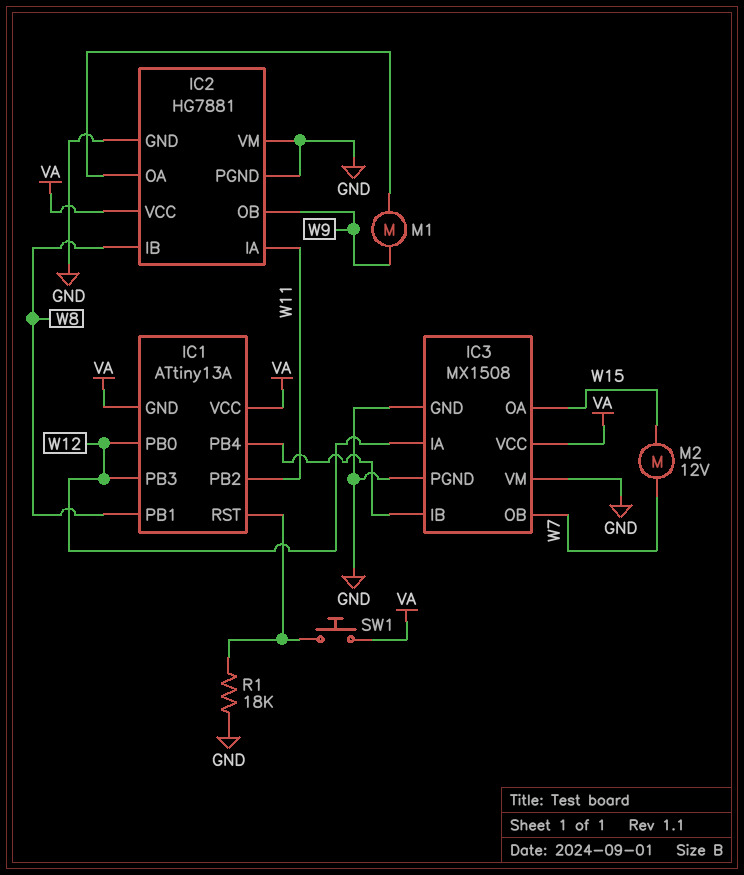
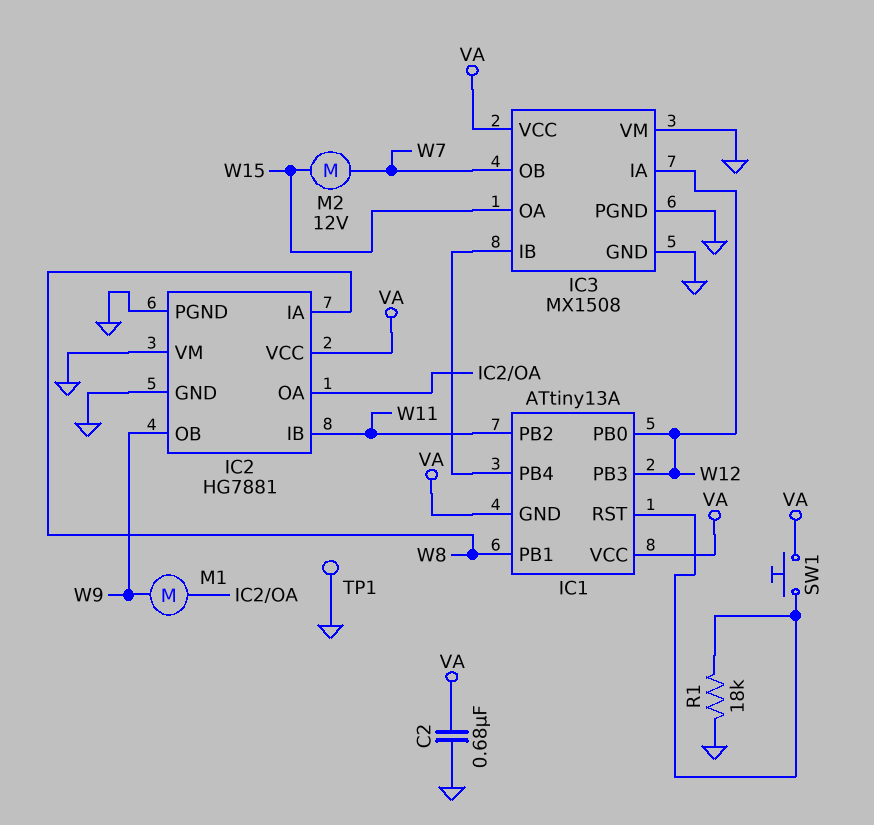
C2: none -> 680nF (GND, VA)
IC2 pin IA: W11 -> W8
IC2 pin IB: W8 -> W11
TP1: none -> test point (GND)

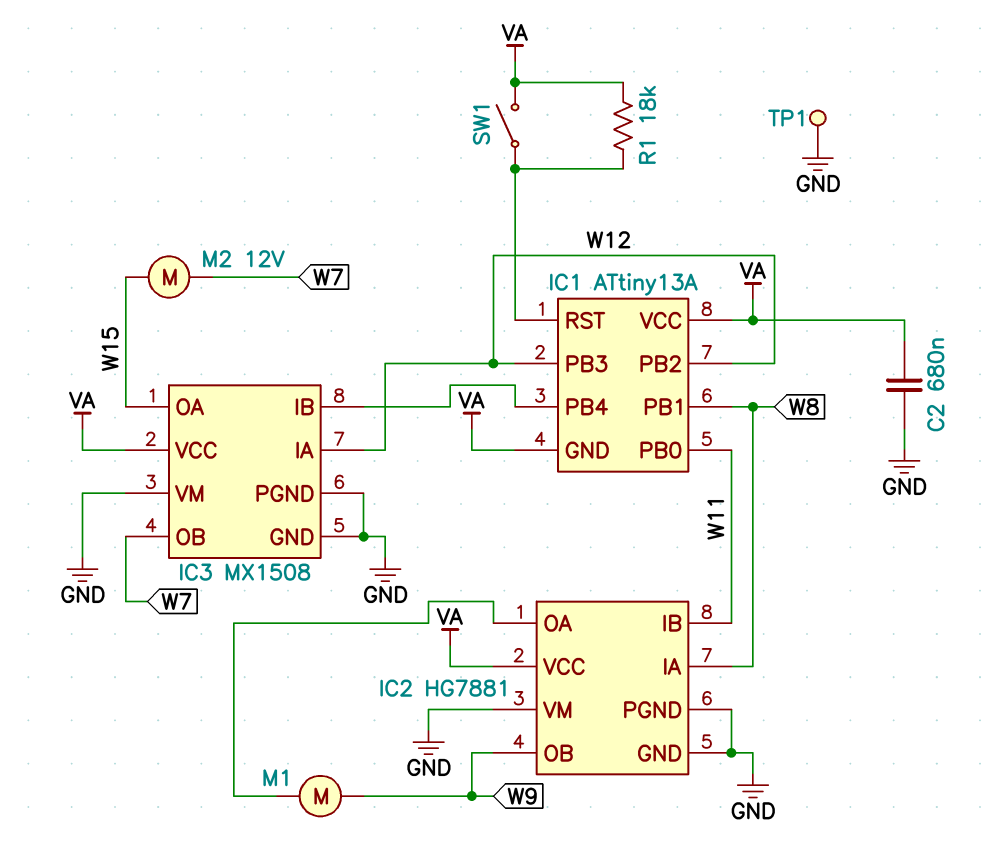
IC1 pin PB0: W12 -> W11
IC1 pin PB2: W11 -> W12
R1: 18k (GND, IC1/RST) -> 18k (IC1/RST, VA)
SW1: button (IC1/RST, VA) -> switch (IC1/RST, VA)

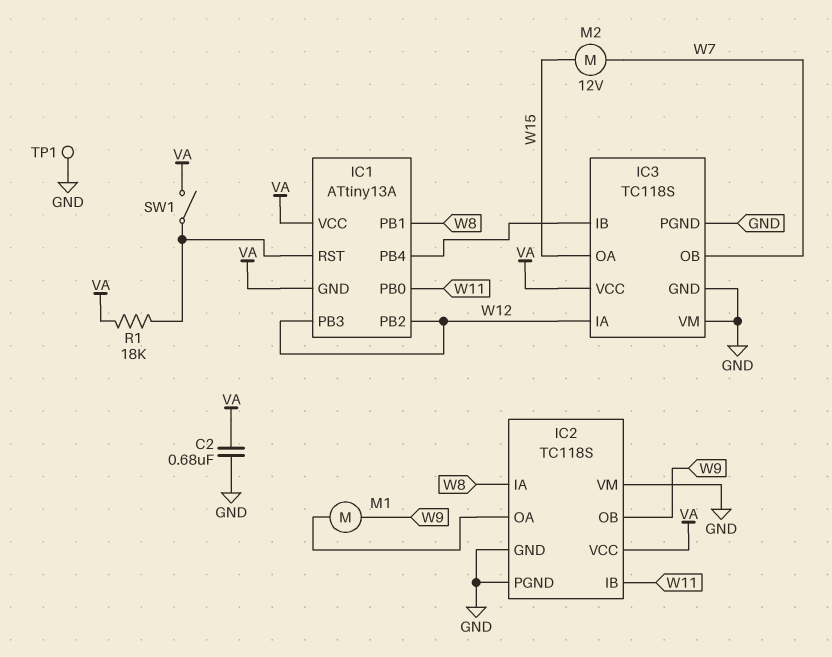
IC2: HG7881 -> TC118S
IC3: MX1508 -> TC118S

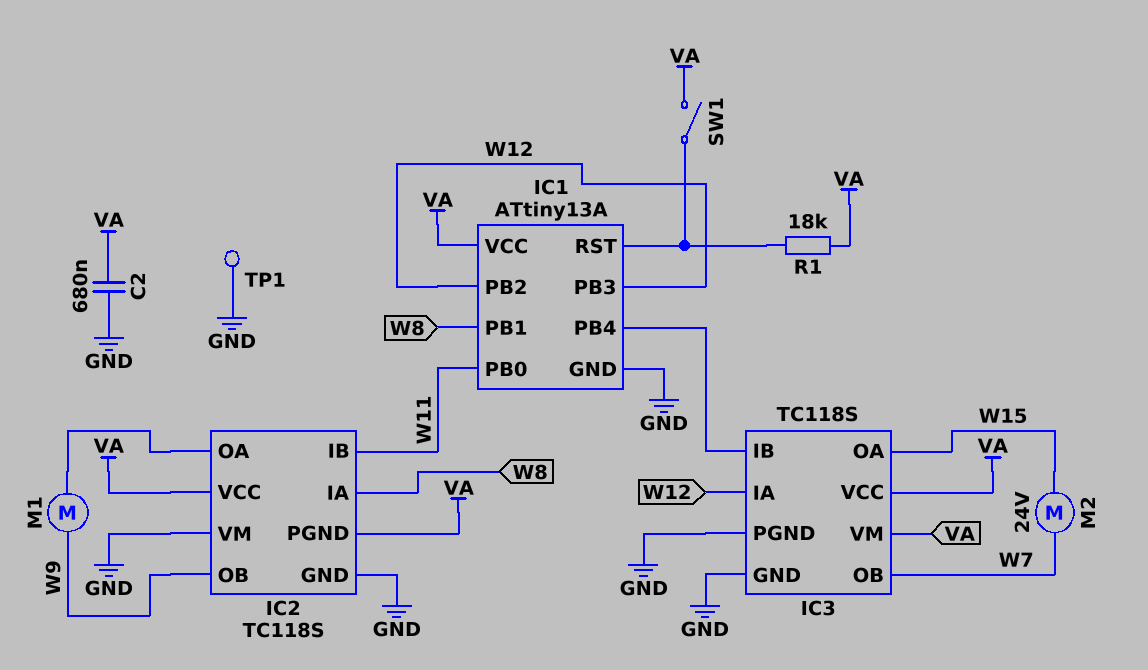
IC1 pin GND: VA -> GND
IC2 pin PGND: GND -> VA
IC3 pin VM: GND -> VA
M2: motor 12V (W7, W15) -> motor 24V (W7, W15)

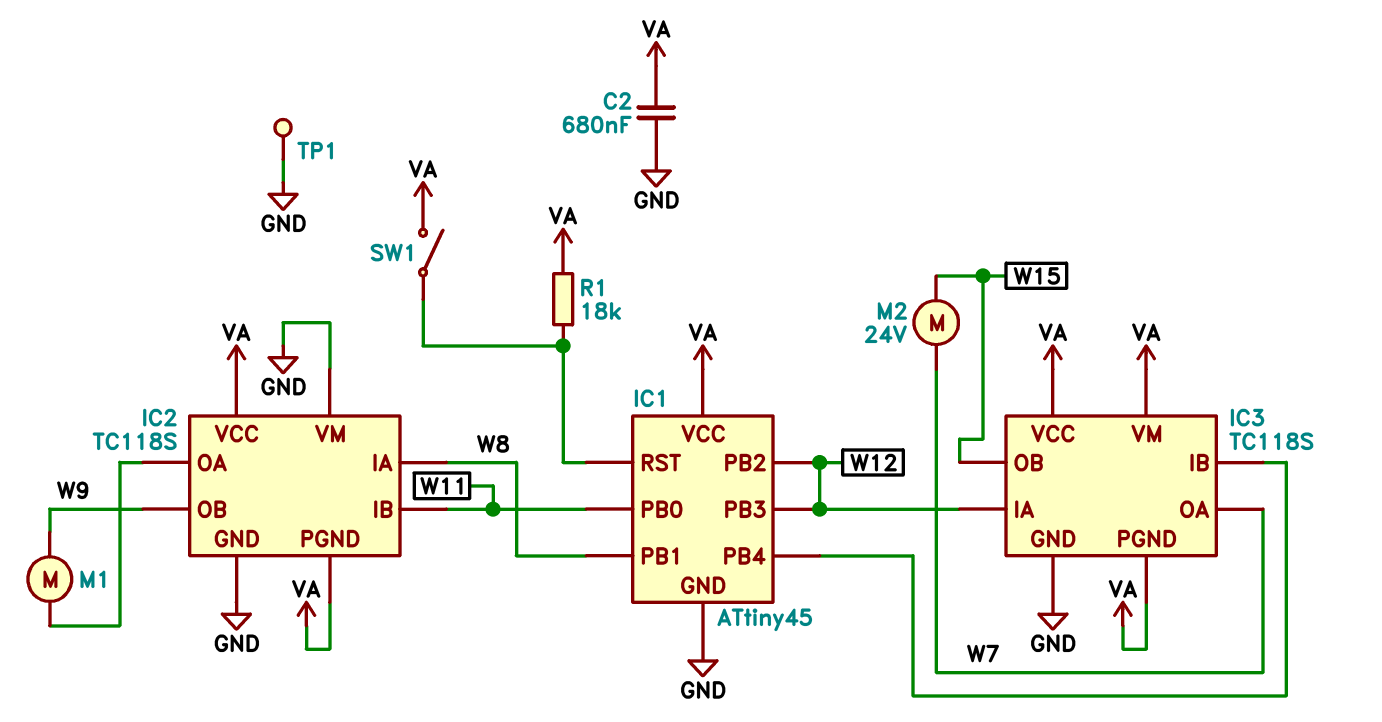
IC1: ATtiny13A -> ATtiny45
IC3 pin OA: W15 -> W7
IC3 pin OB: W7 -> W15
IC3 pin PGND: GND -> VA

